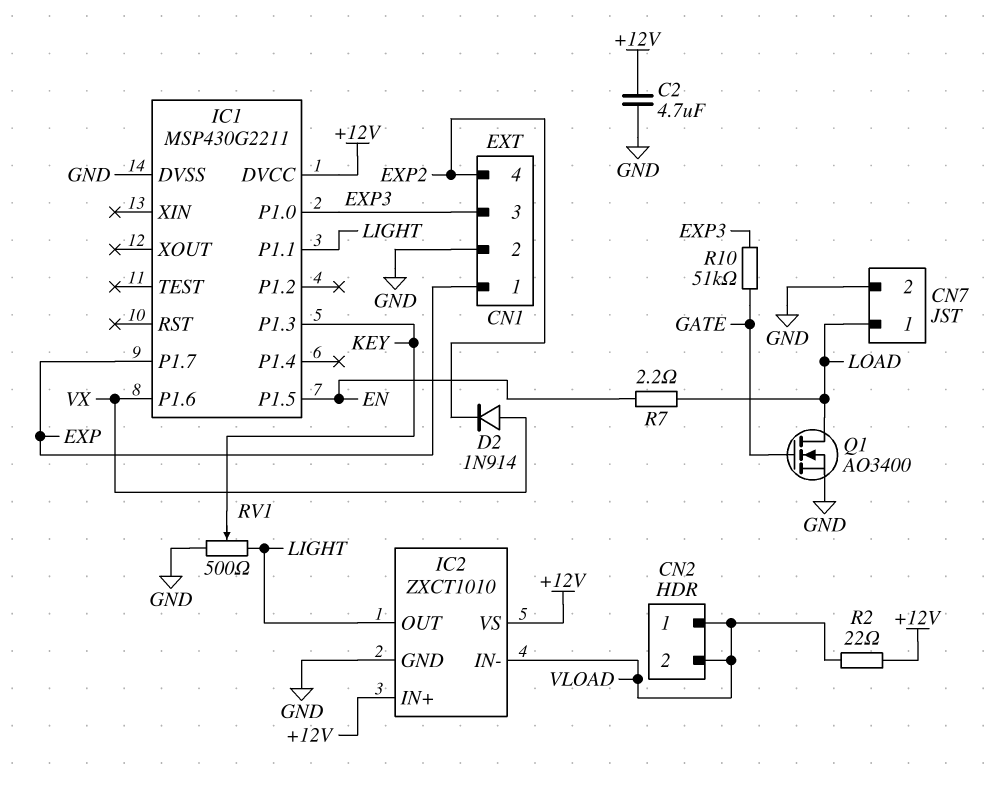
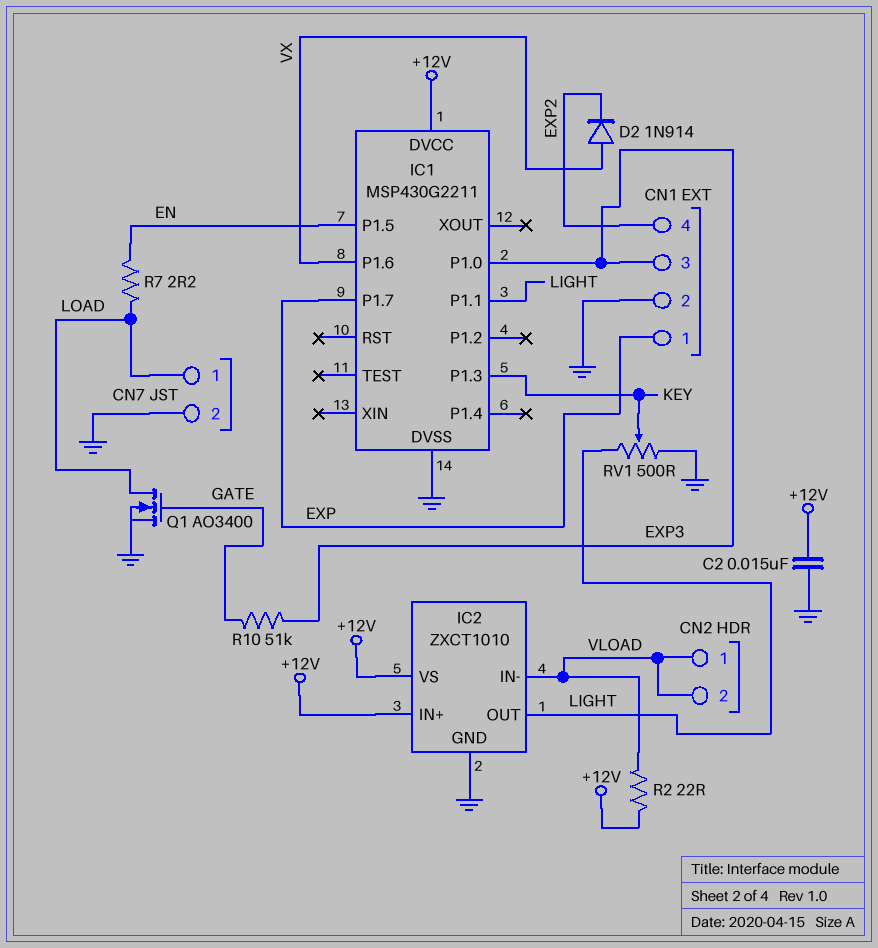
C2: 4.7uF (+12V, GND) -> 15nF (+12V, GND)

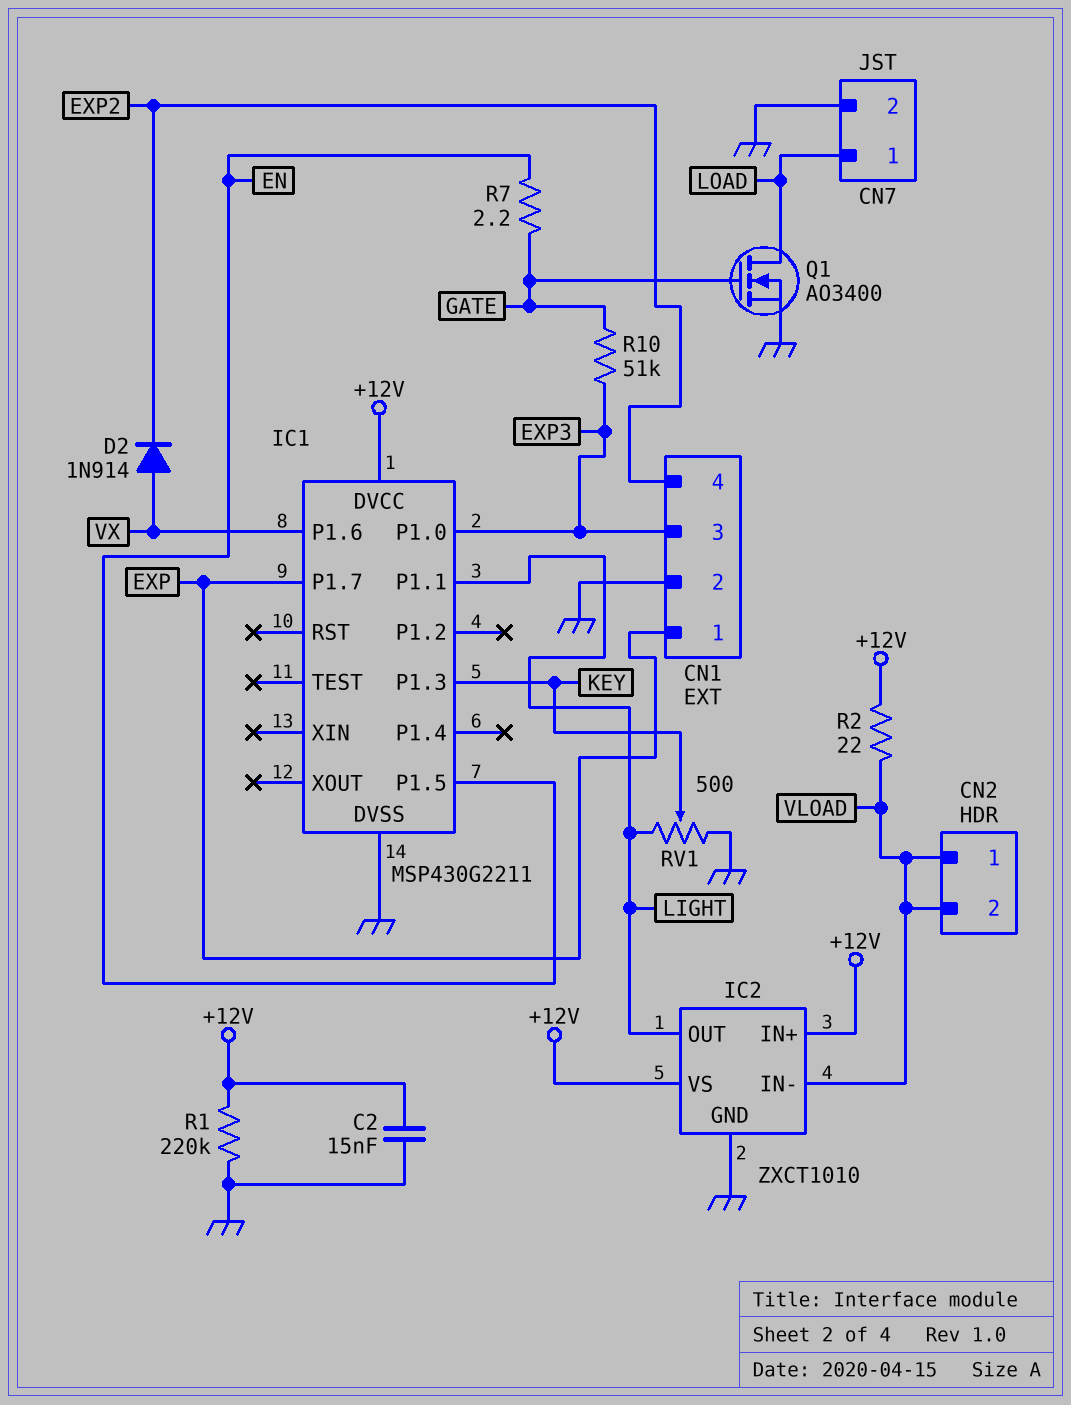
R1: none -> 220k (+12V, GND)
R7: 2.2 (EN, LOAD) -> 2.2 (EN, GATE)

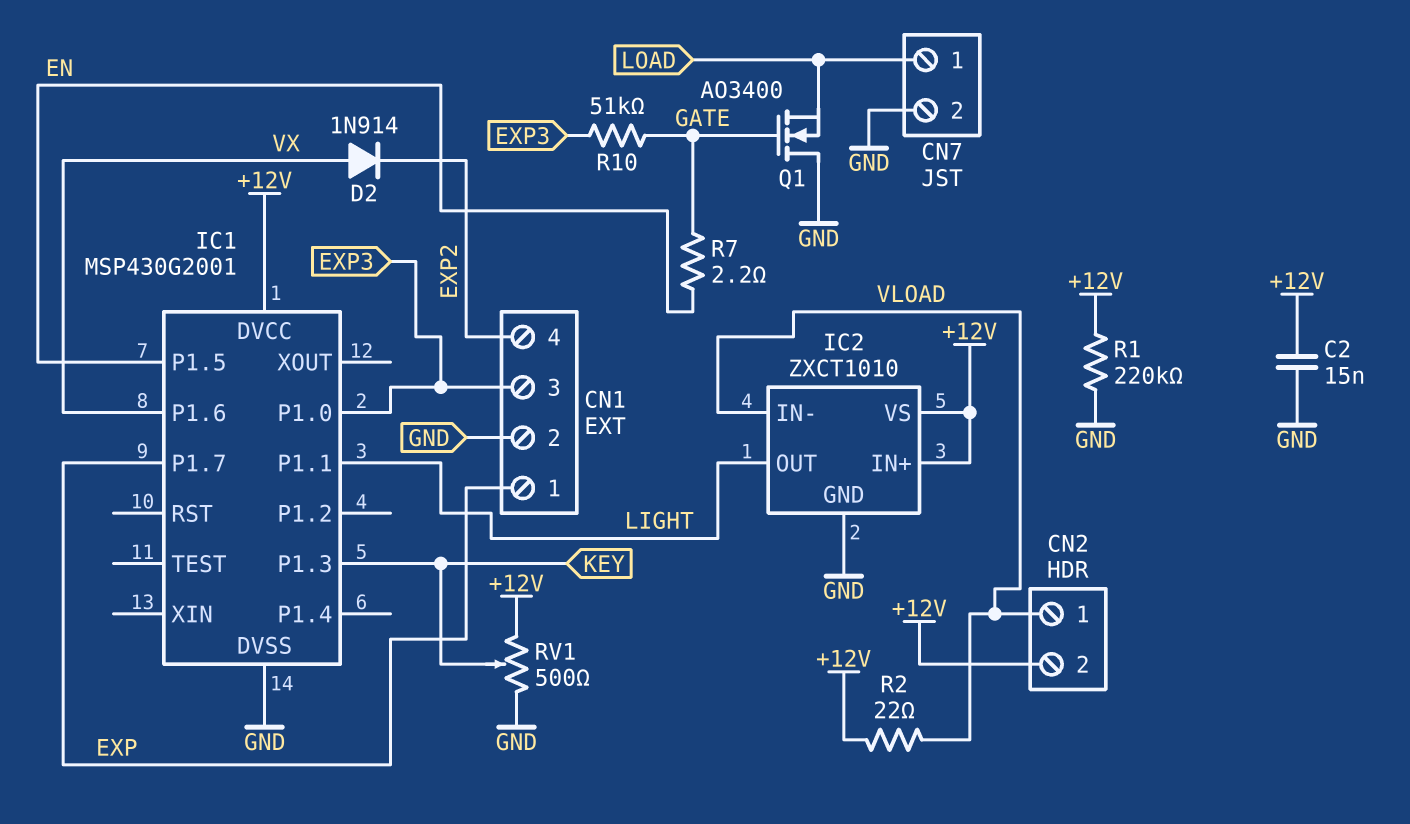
CN2 pin 2: VLOAD -> +12V
IC1: MSP430G2211 -> MSP430G2001
Q1: NMOS AO3400 (G GATE, D LOAD, S GND) -> NMOS AO3400 (G GATE, D GND, S LOAD)
RV1: 500 (GND, LIGHT, wiper KEY) -> 500 (+12V, GND, wiper KEY)

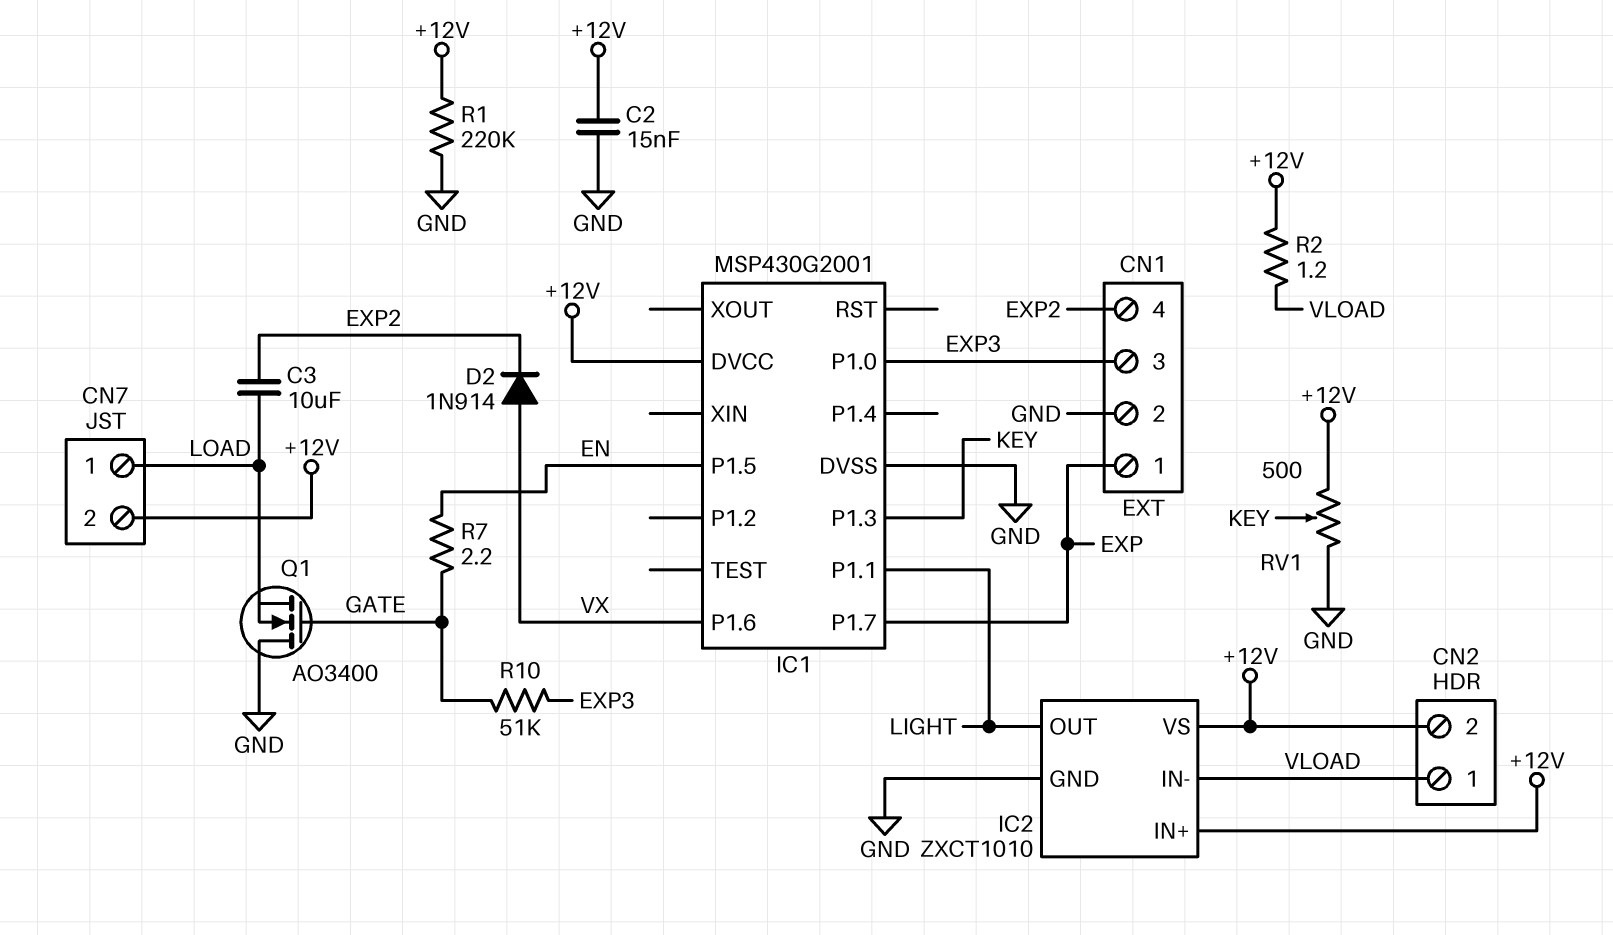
C3: none -> 10uF (EXP2, LOAD)
CN7 pin 2: GND -> +12V
R2: 22 (+12V, VLOAD) -> 1.2 (+12V, VLOAD)

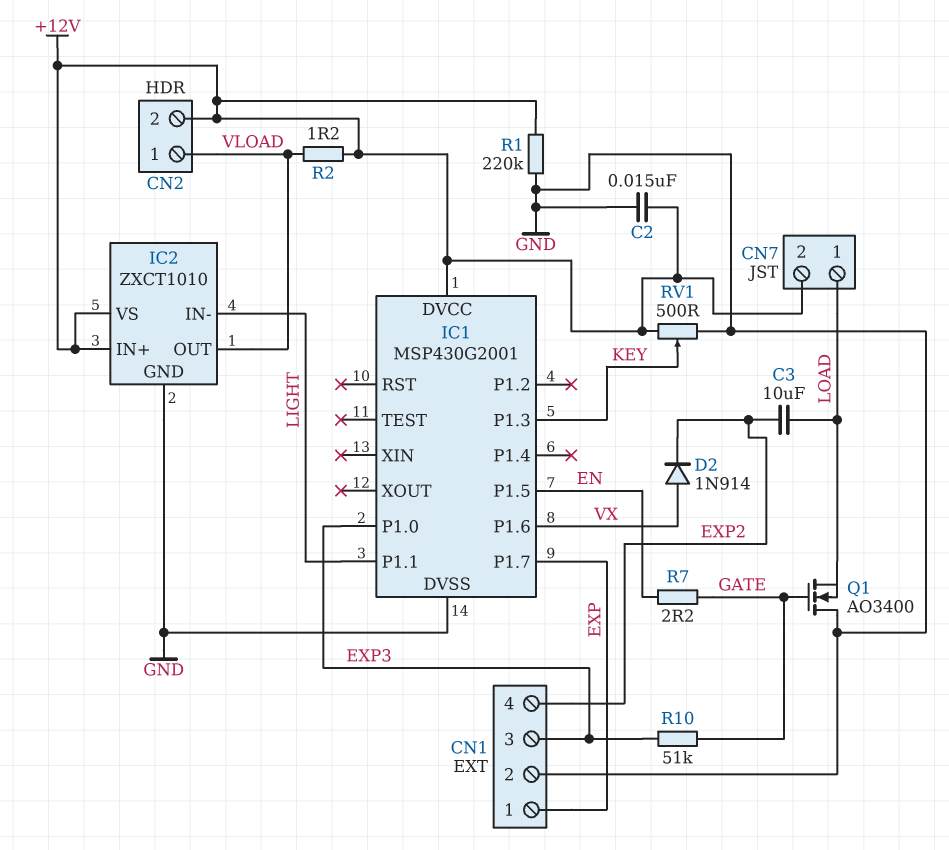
IC2 pin IN-: VLOAD -> LIGHT
IC2 pin OUT: LIGHT -> VLOAD

